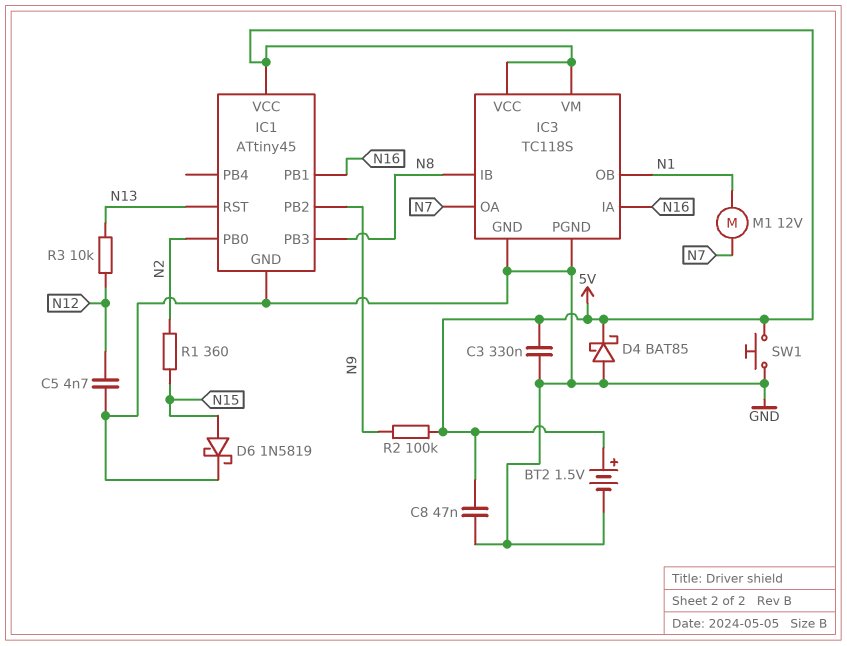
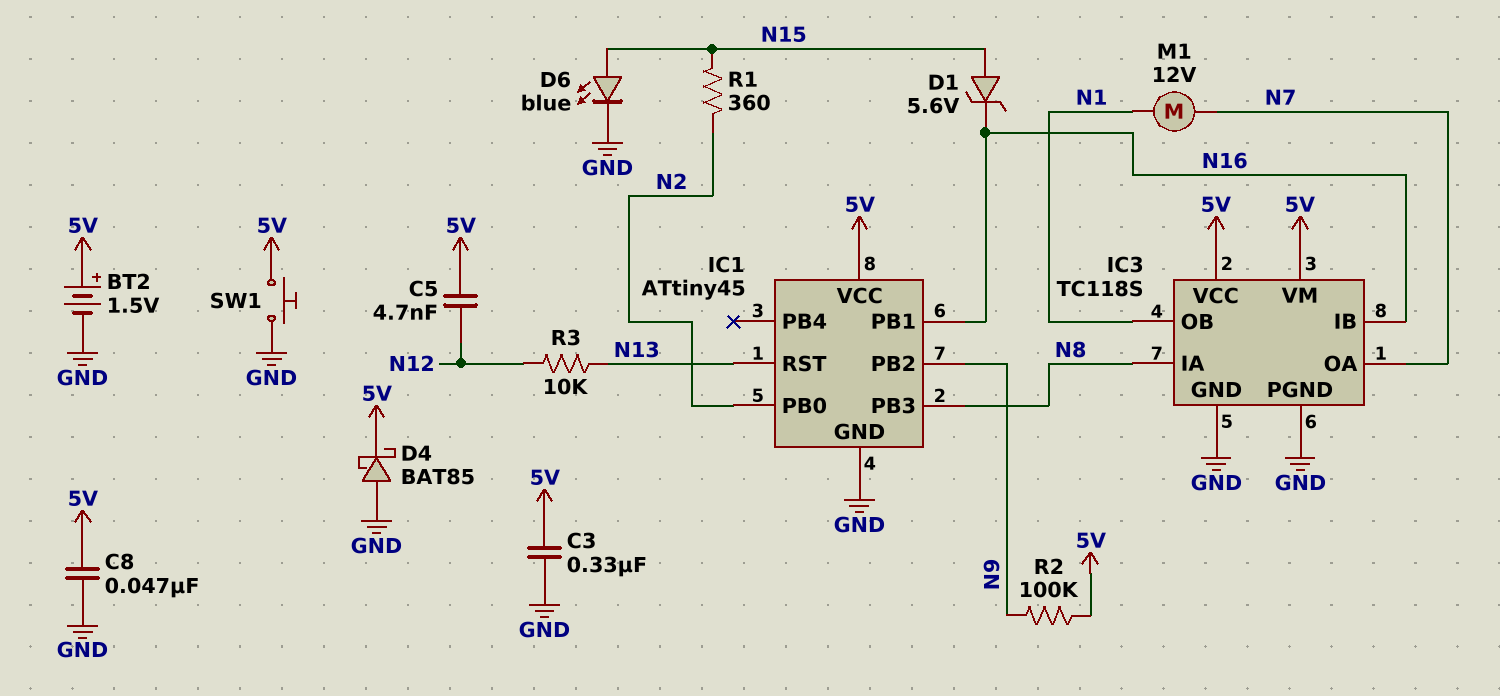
C5: 4.7nF (GND, N12) -> 4.7nF (5V, N12)
D1: none -> zener 5.6V (A N15, K N16)
D6: schottky 1N5819 (A N15, K GND) -> LED blue (A N15, K GND)
IC3 pin IA: N16 -> N8
IC3 pin IB: N8 -> N16

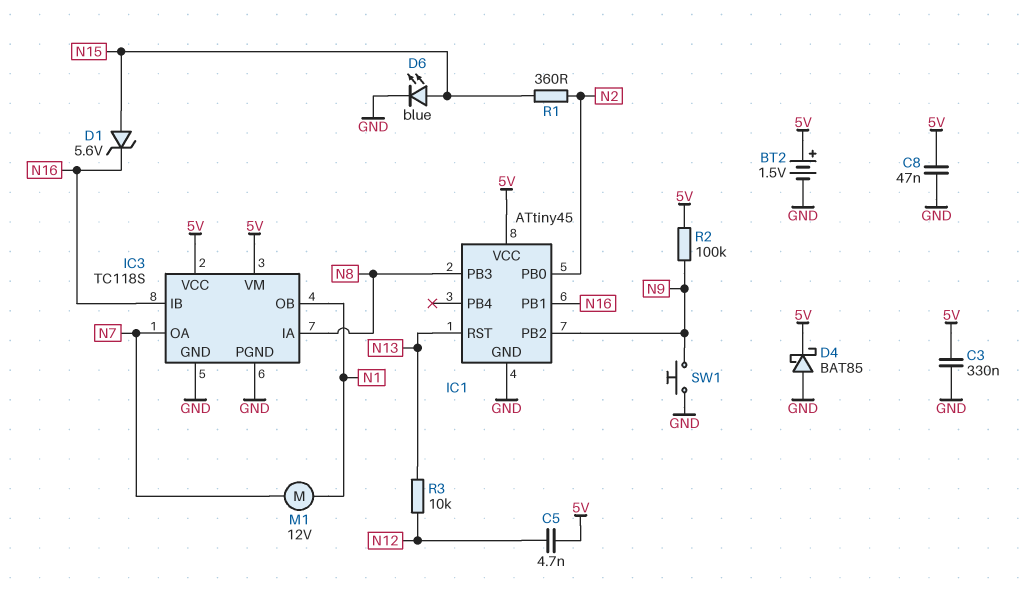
SW1: button (5V, GND) -> button (GND, N9)

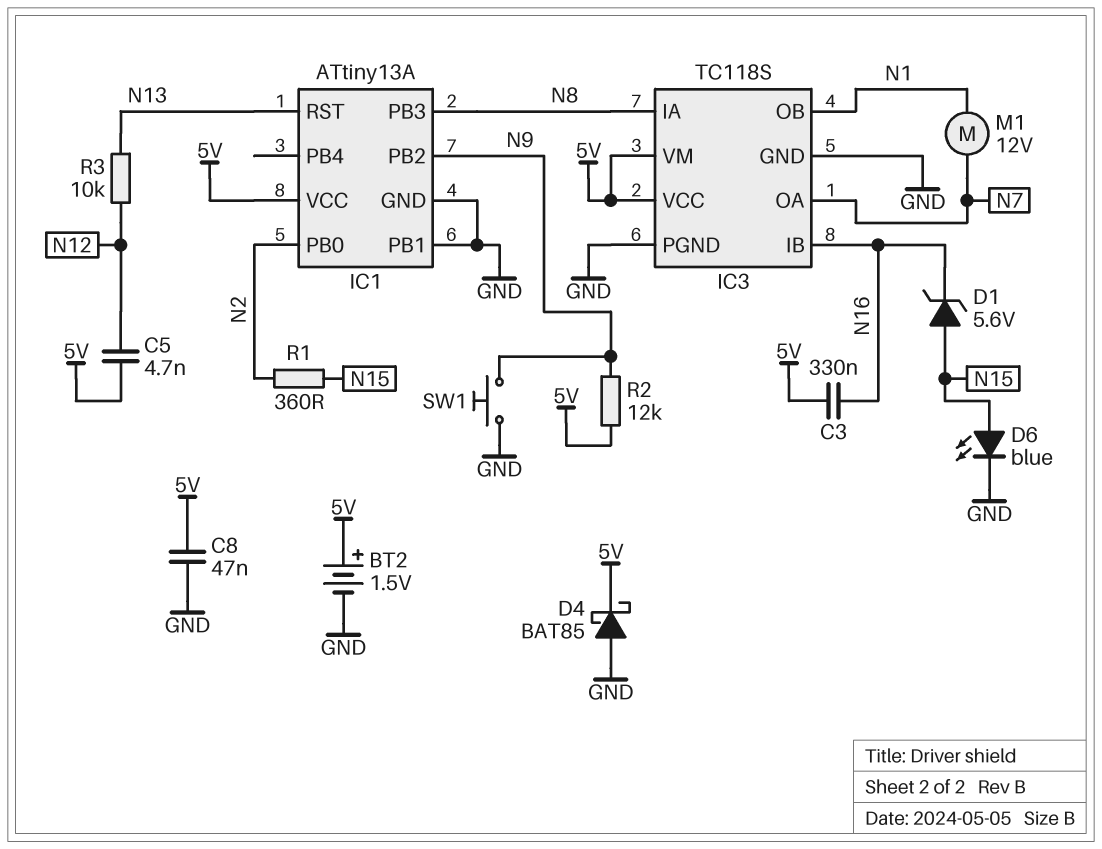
C3: 330nF (5V, GND) -> 330nF (5V, N16)
IC1: ATtiny45 -> ATtiny13A
IC1 pin PB1: N16 -> GND
R2: 100k (5V, N9) -> 12k (5V, N9)

